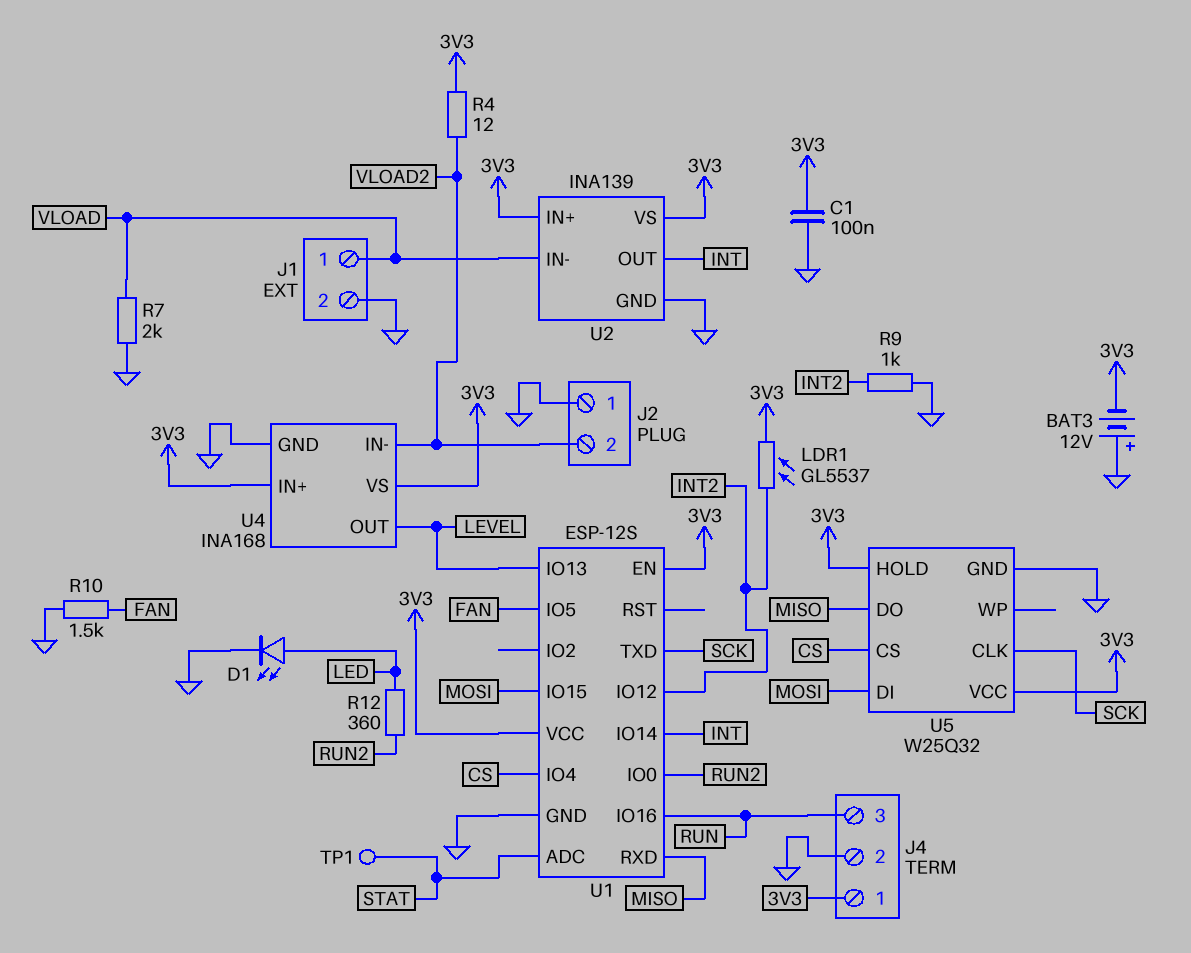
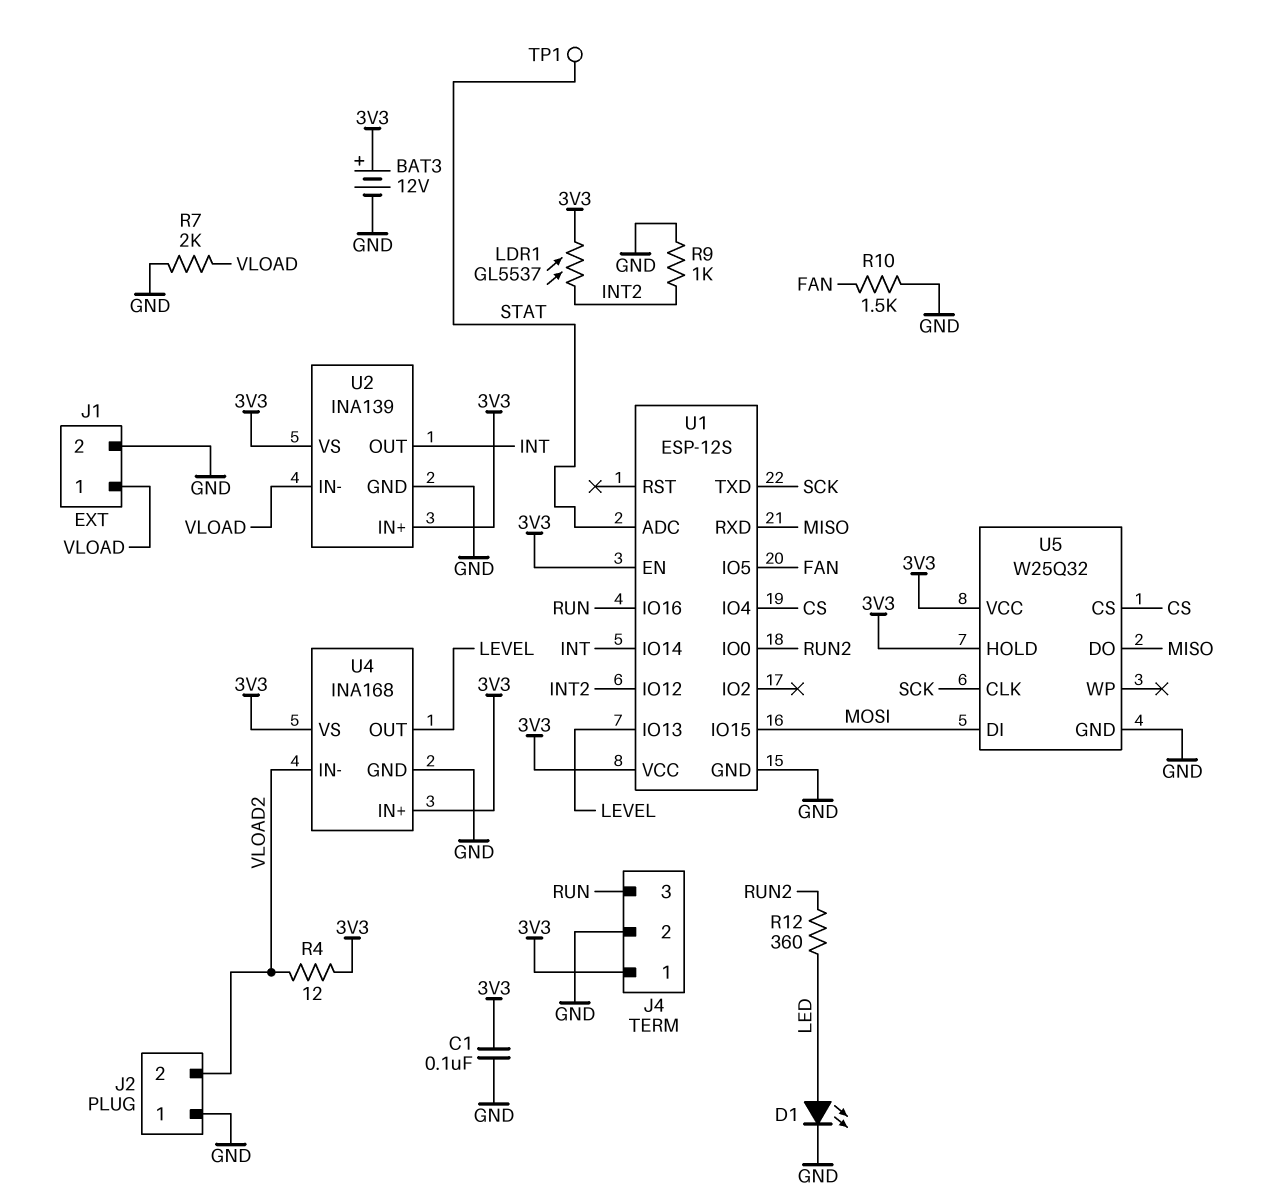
BAT3: 12V (plus GND, minus 3V3) -> 12V (plus 3V3, minus GND)

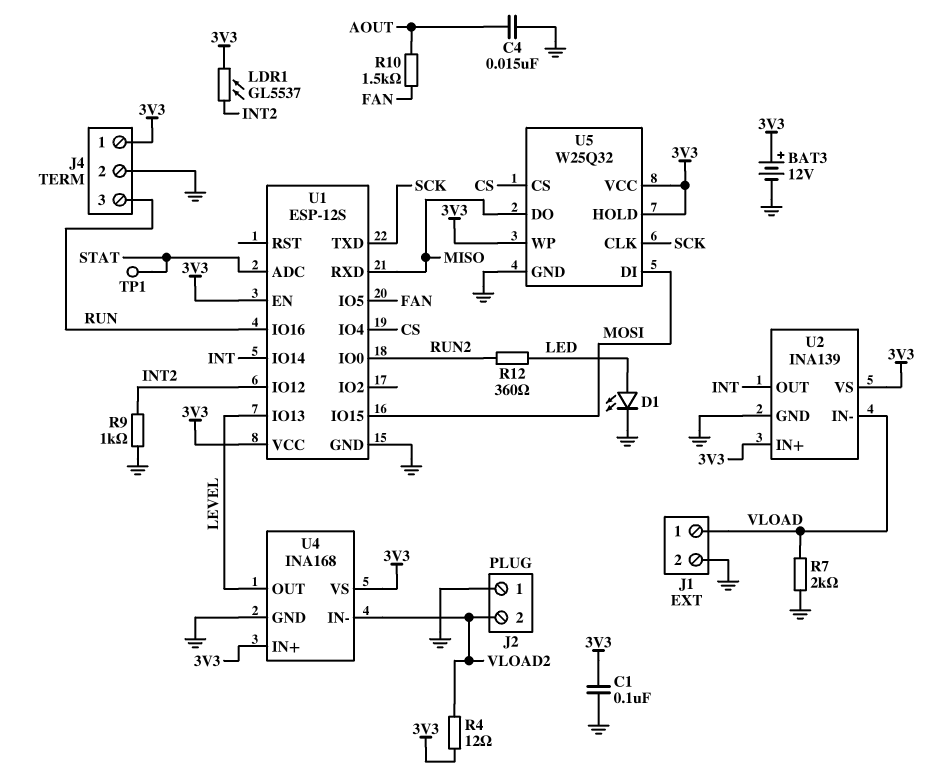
C4: none -> 15nF (AOUT, GND)
R10: 1.5k (FAN, GND) -> 1.5k (AOUT, FAN)
U5 pin WP: none -> 3V3

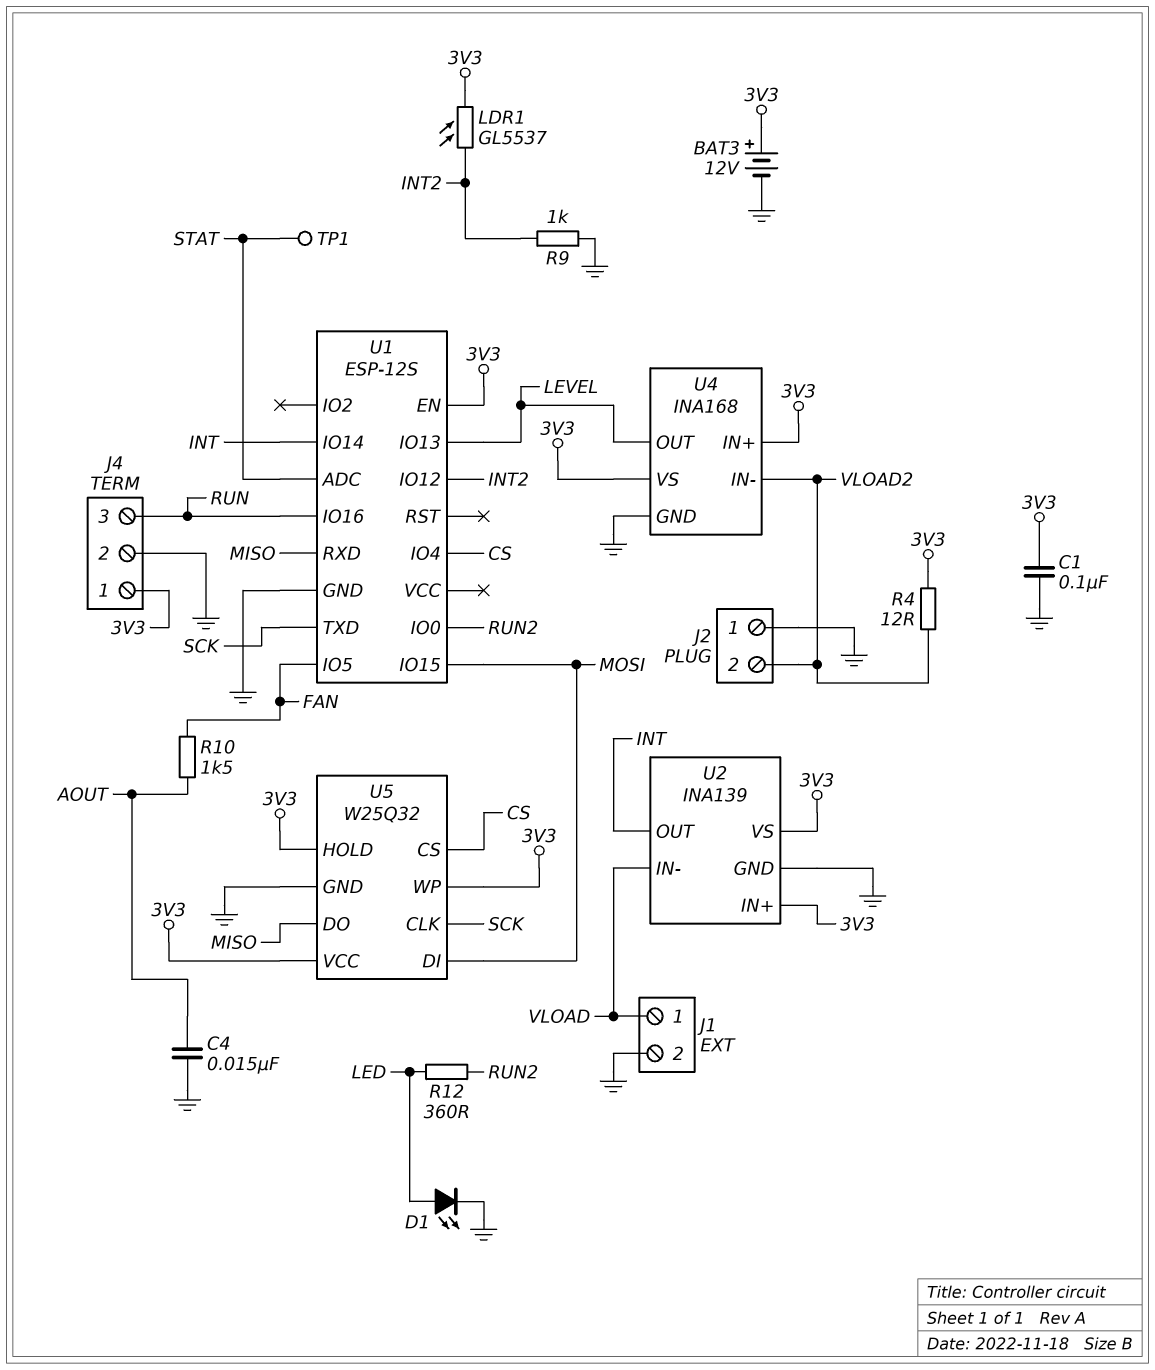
R7: 2k (GND, VLOAD) -> none
U1 pin VCC: 3V3 -> none

